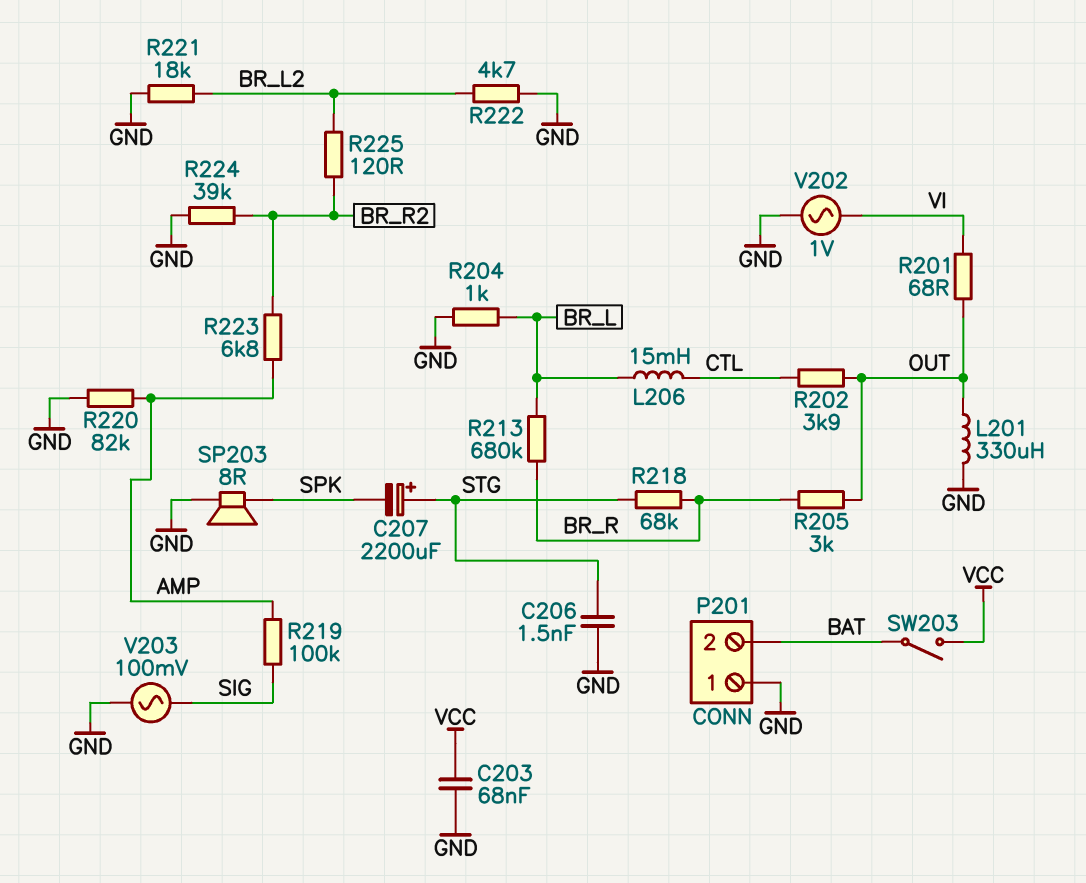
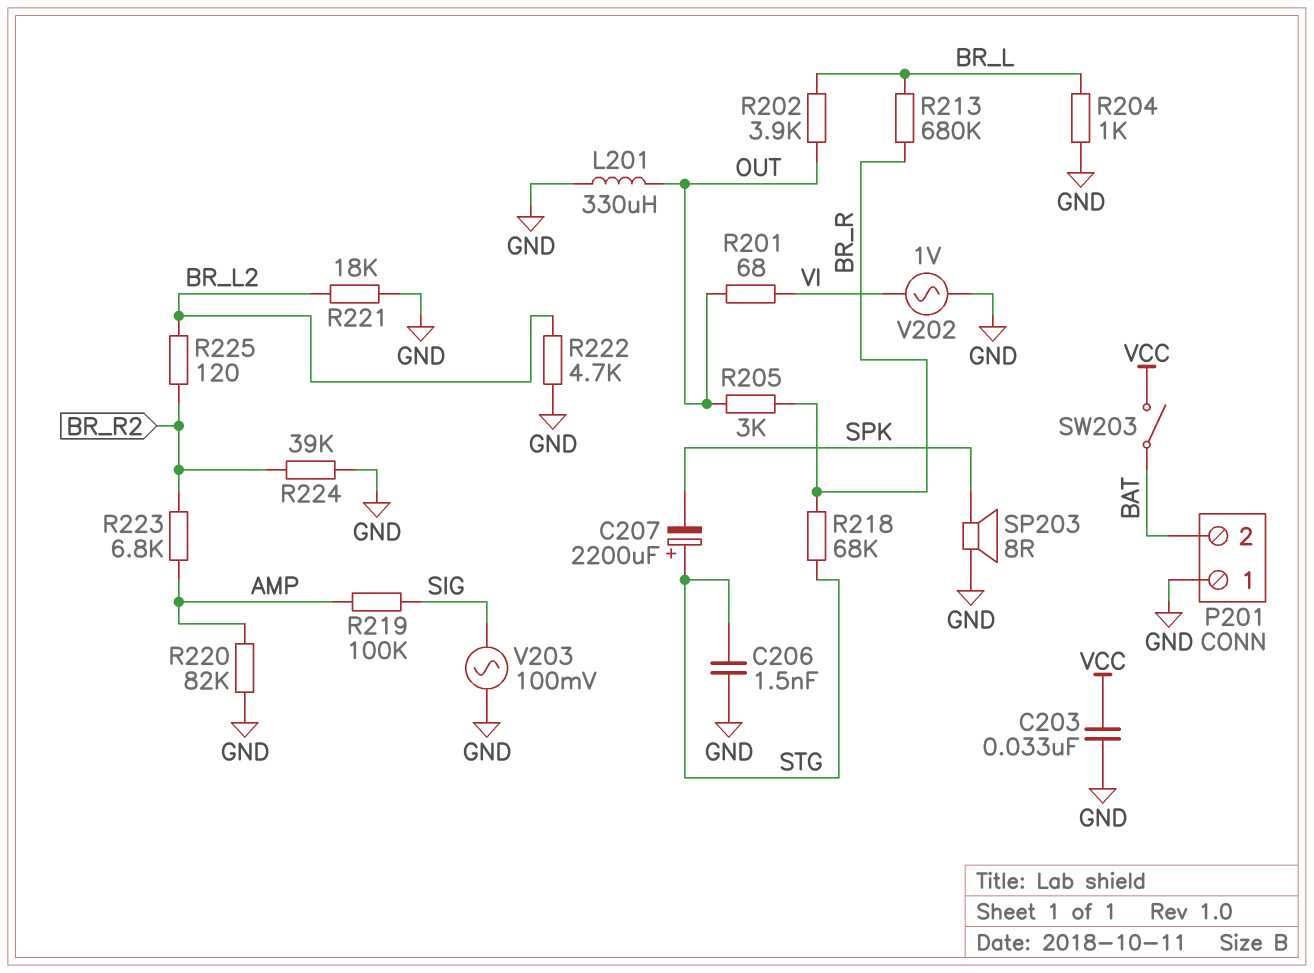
C203: 68nF (GND, VCC) -> 33nF (GND, VCC)
L206: 15mH (BR_L, CTL) -> none
R202: 3.9k (CTL, OUT) -> 3.9k (BR_L, OUT)

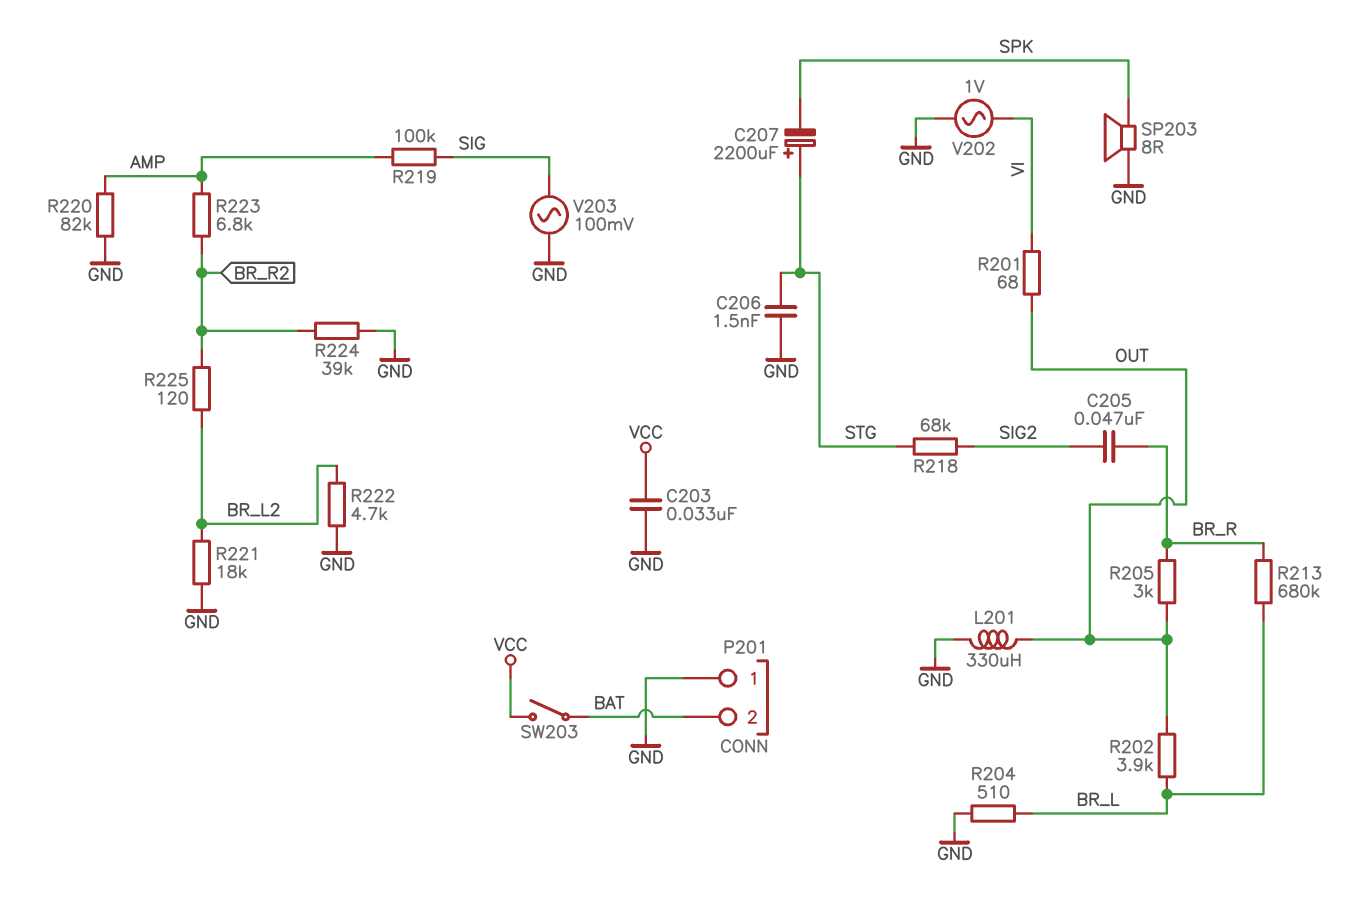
C205: none -> 47nF (BR_R, SIG2)
R204: 1k (BR_L, GND) -> 510 (BR_L, GND)
R218: 68k (BR_R, STG) -> 68k (SIG2, STG)

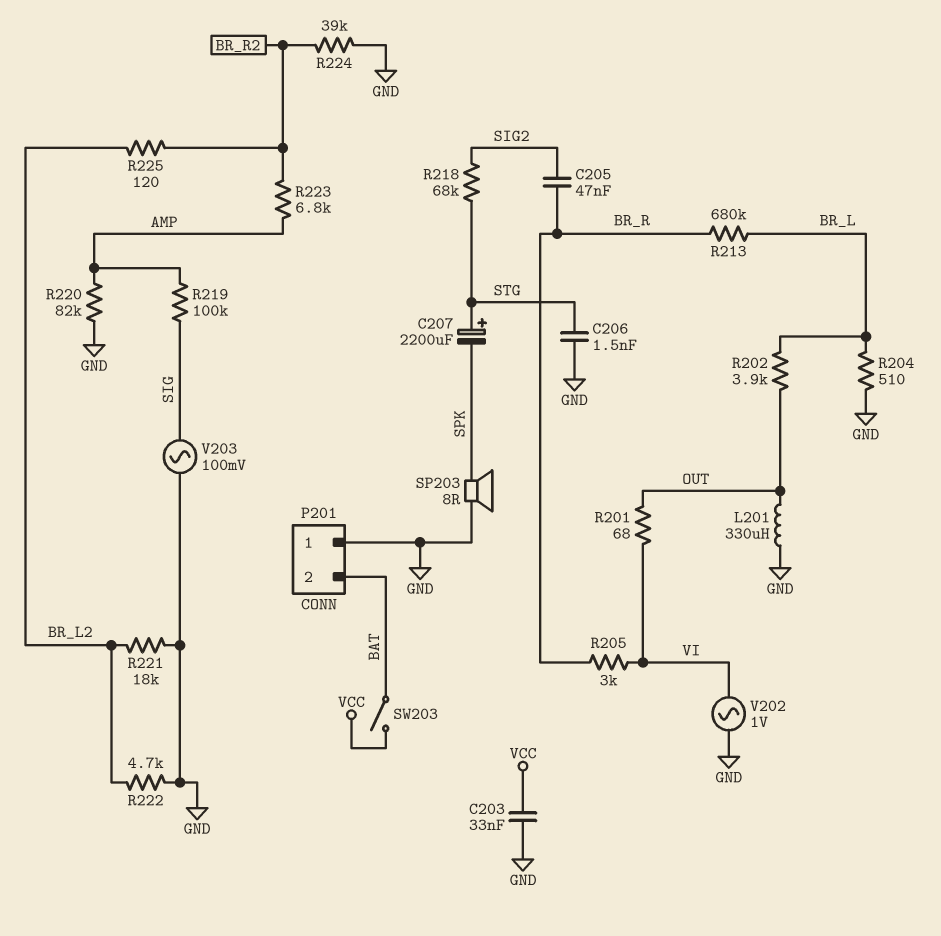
R205: 3k (BR_R, OUT) -> 3k (BR_R, VI)

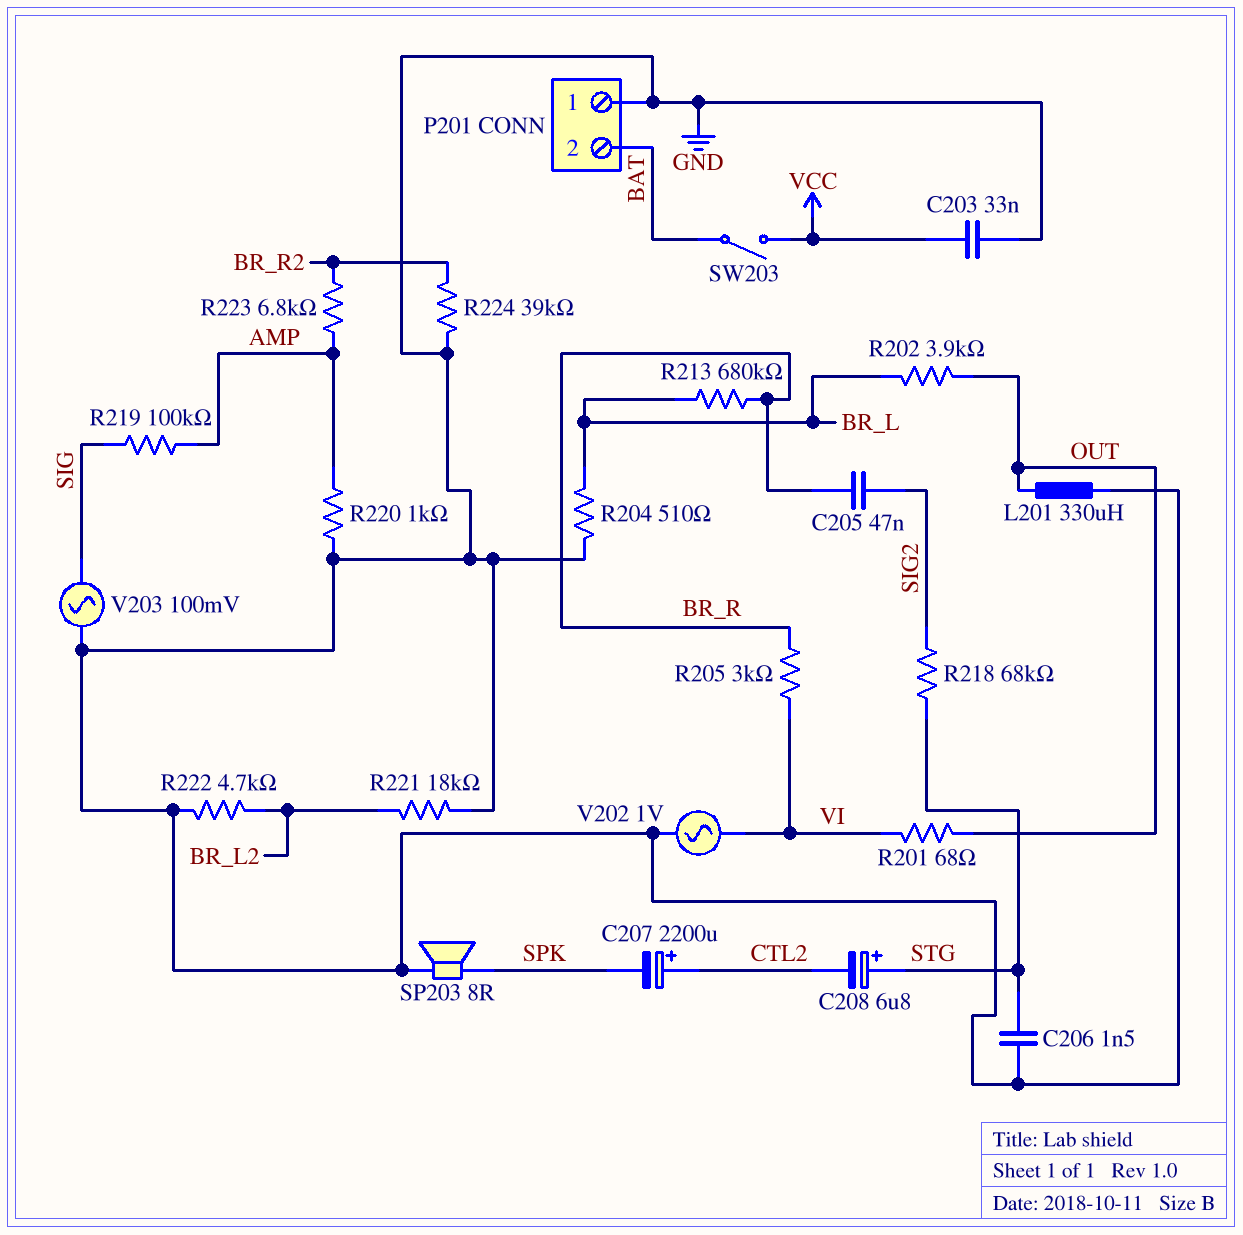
C207: 2200uF (plus STG, minus SPK) -> 2200uF (plus CTL2, minus SPK)
C208: none -> 6.8uF (plus STG, minus CTL2)
R220: 82k (AMP, GND) -> 1k (AMP, GND)
R225: 120 (BR_L2, BR_R2) -> none

